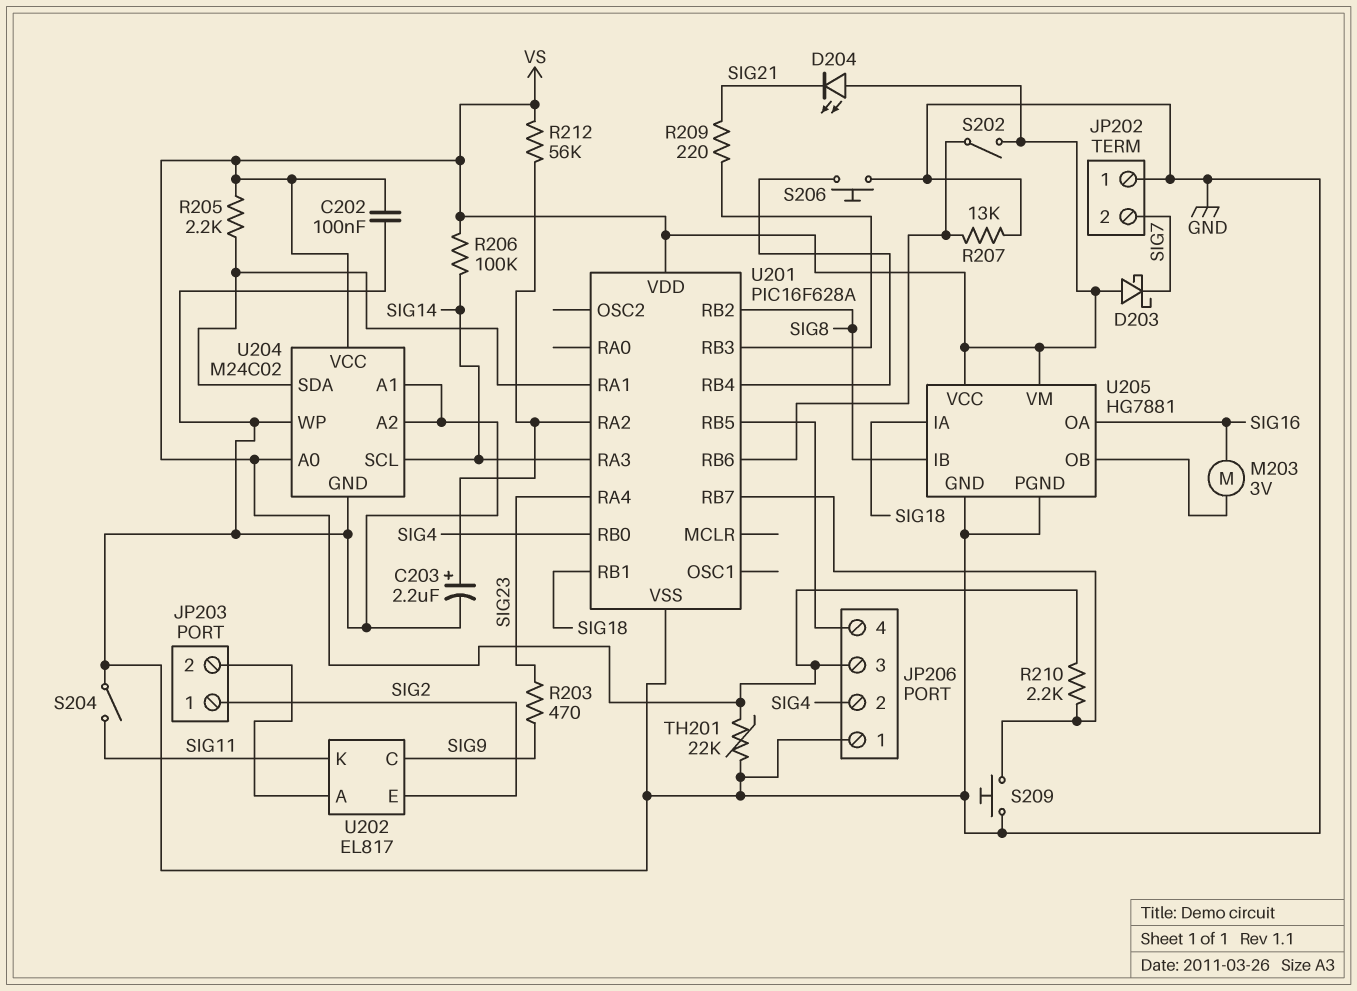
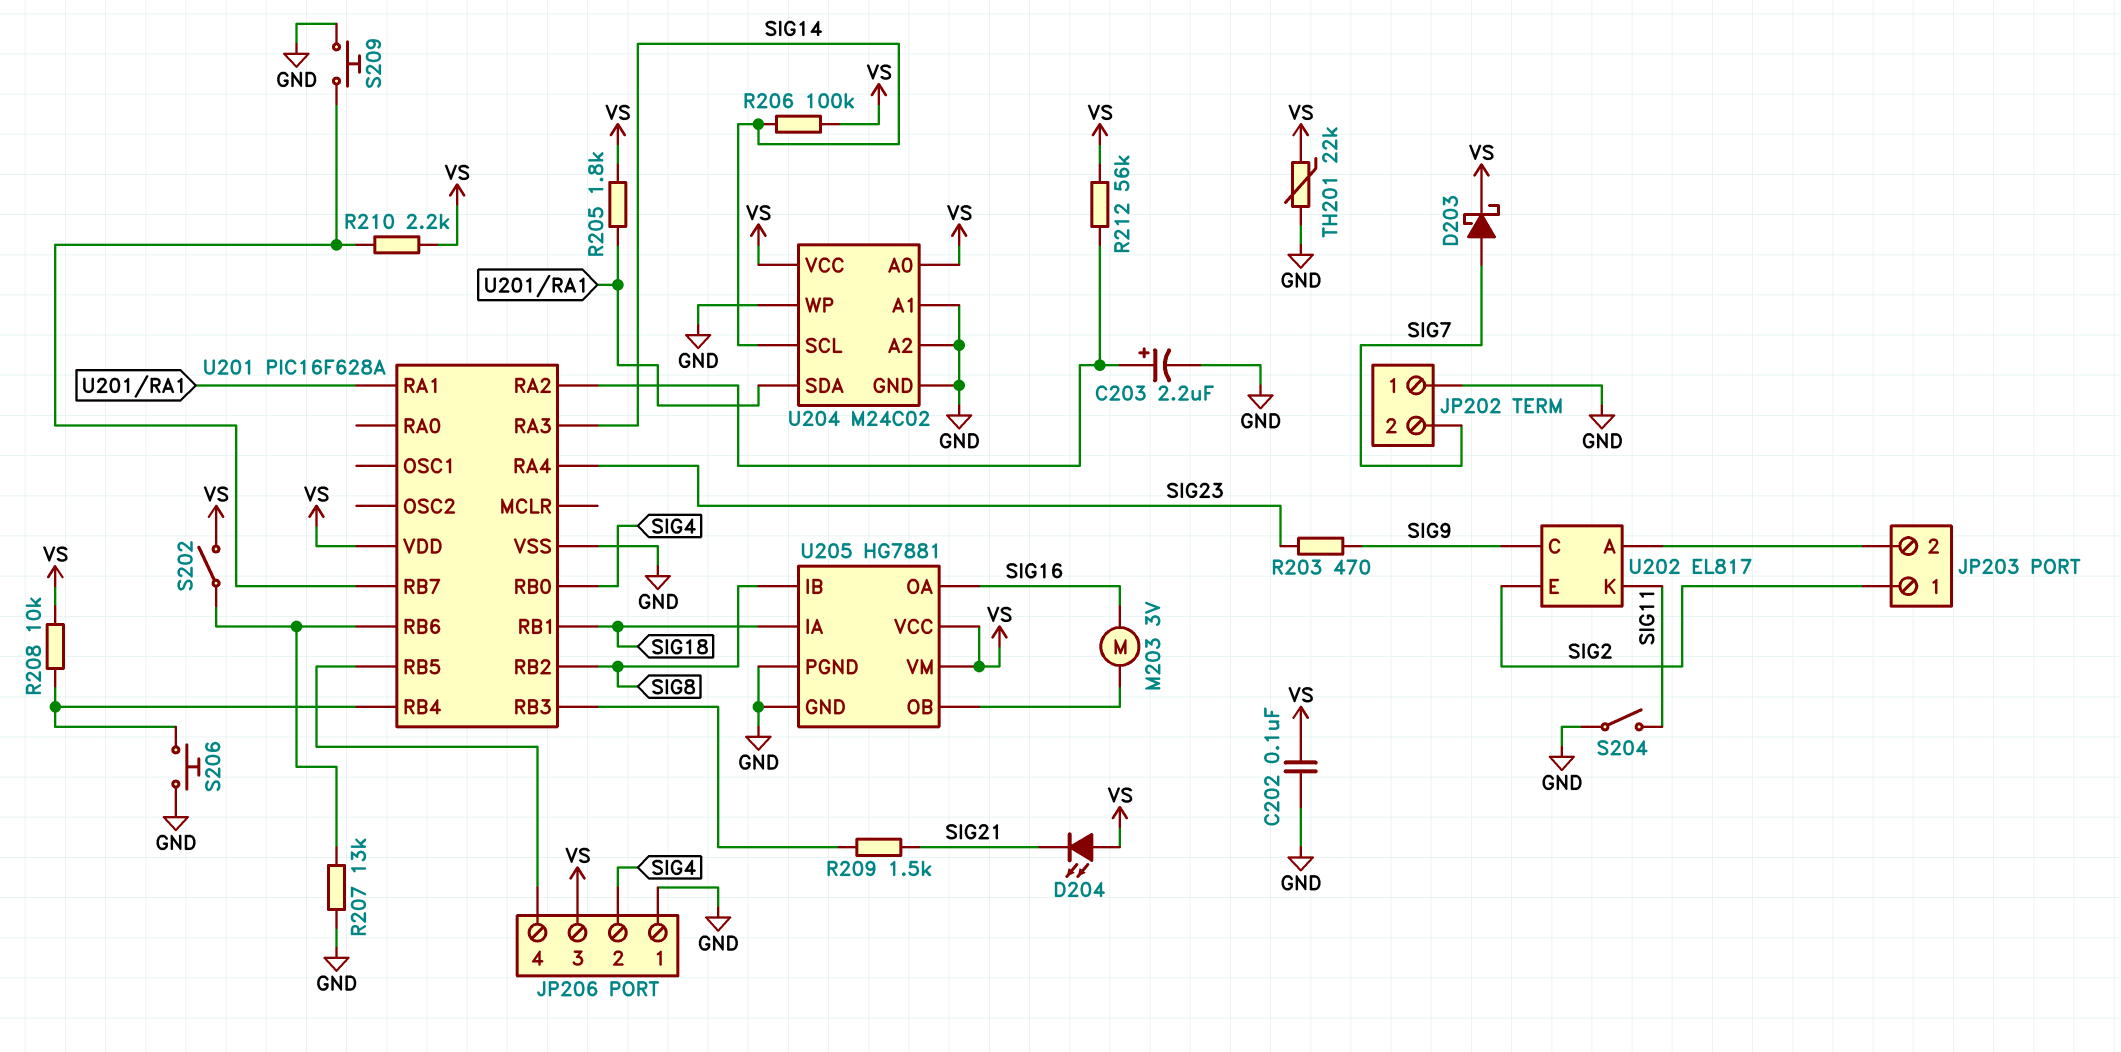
D203: schottky (A VS, K SIG7) -> schottky (A SIG7, K VS)
R205: 2.2k (U201/RA1, VS) -> 1.8k (U201/RA1, VS)
R208: none -> 10k (U201/RB4, VS)
R209: 220 (SIG21, U201/RB3) -> 1.5k (SIG21, U201/RB3)

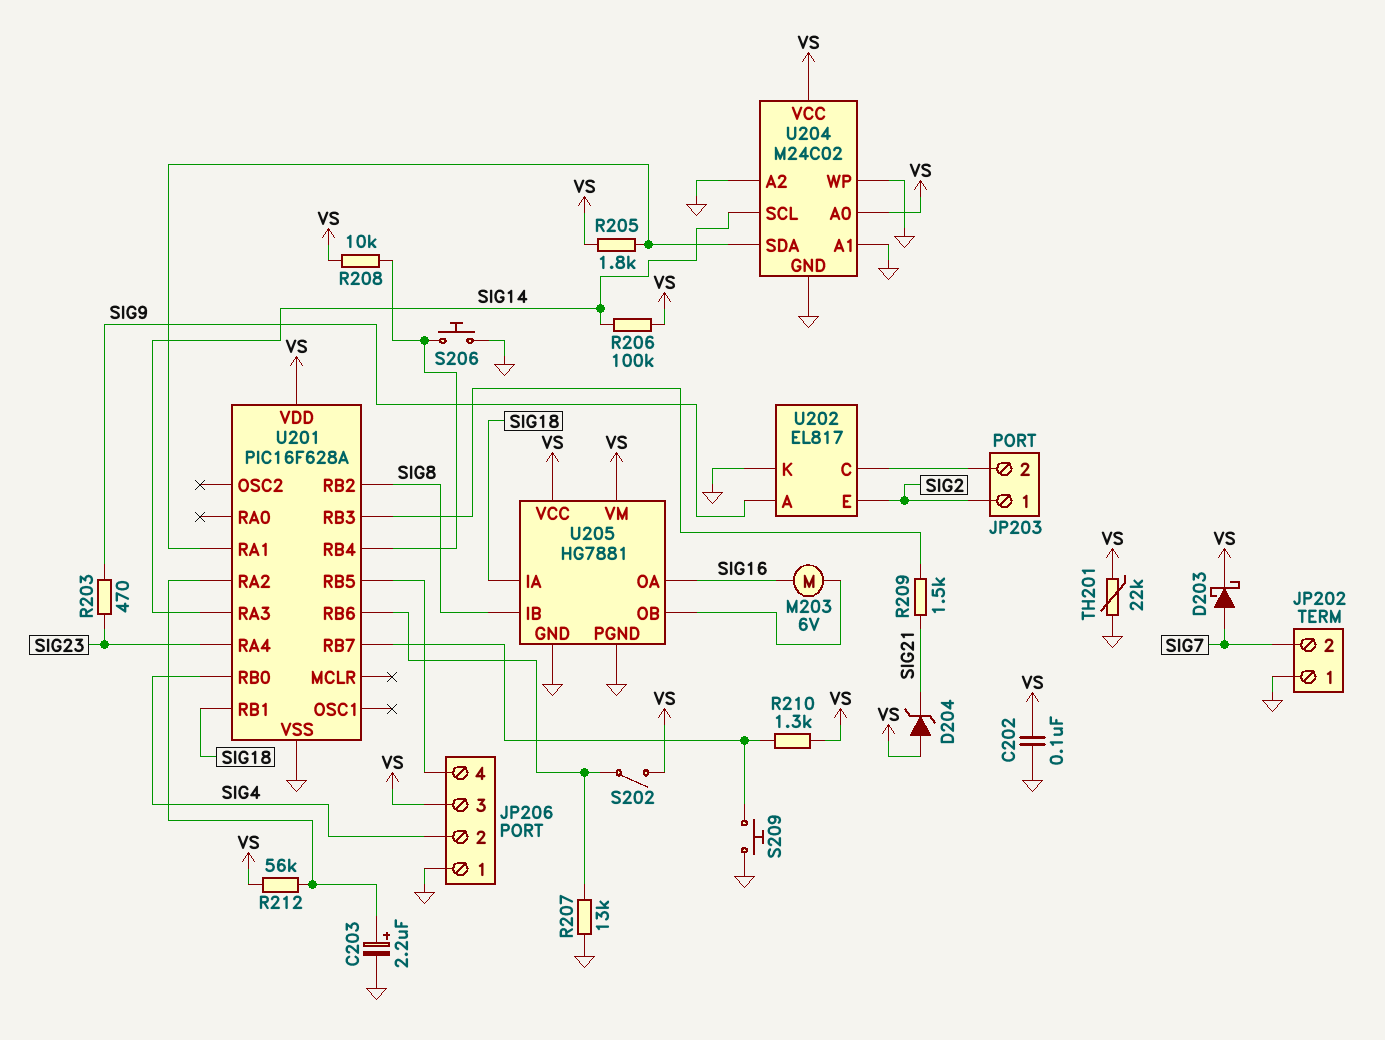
D204: LED (A VS, K SIG21) -> zener (A VS, K SIG21)
M203: motor 3V (SIG16, U205/OB) -> motor 6V (SIG16, U205/OB)
R210: 2.2k (U201/RB7, VS) -> 1.3k (U201/RB7, VS)
S204: switch (GND, SIG11) -> none
U202 pin A: JP203/2 -> SIG9
U202 pin C: SIG9 -> JP203/2
U202 pin K: SIG11 -> GND

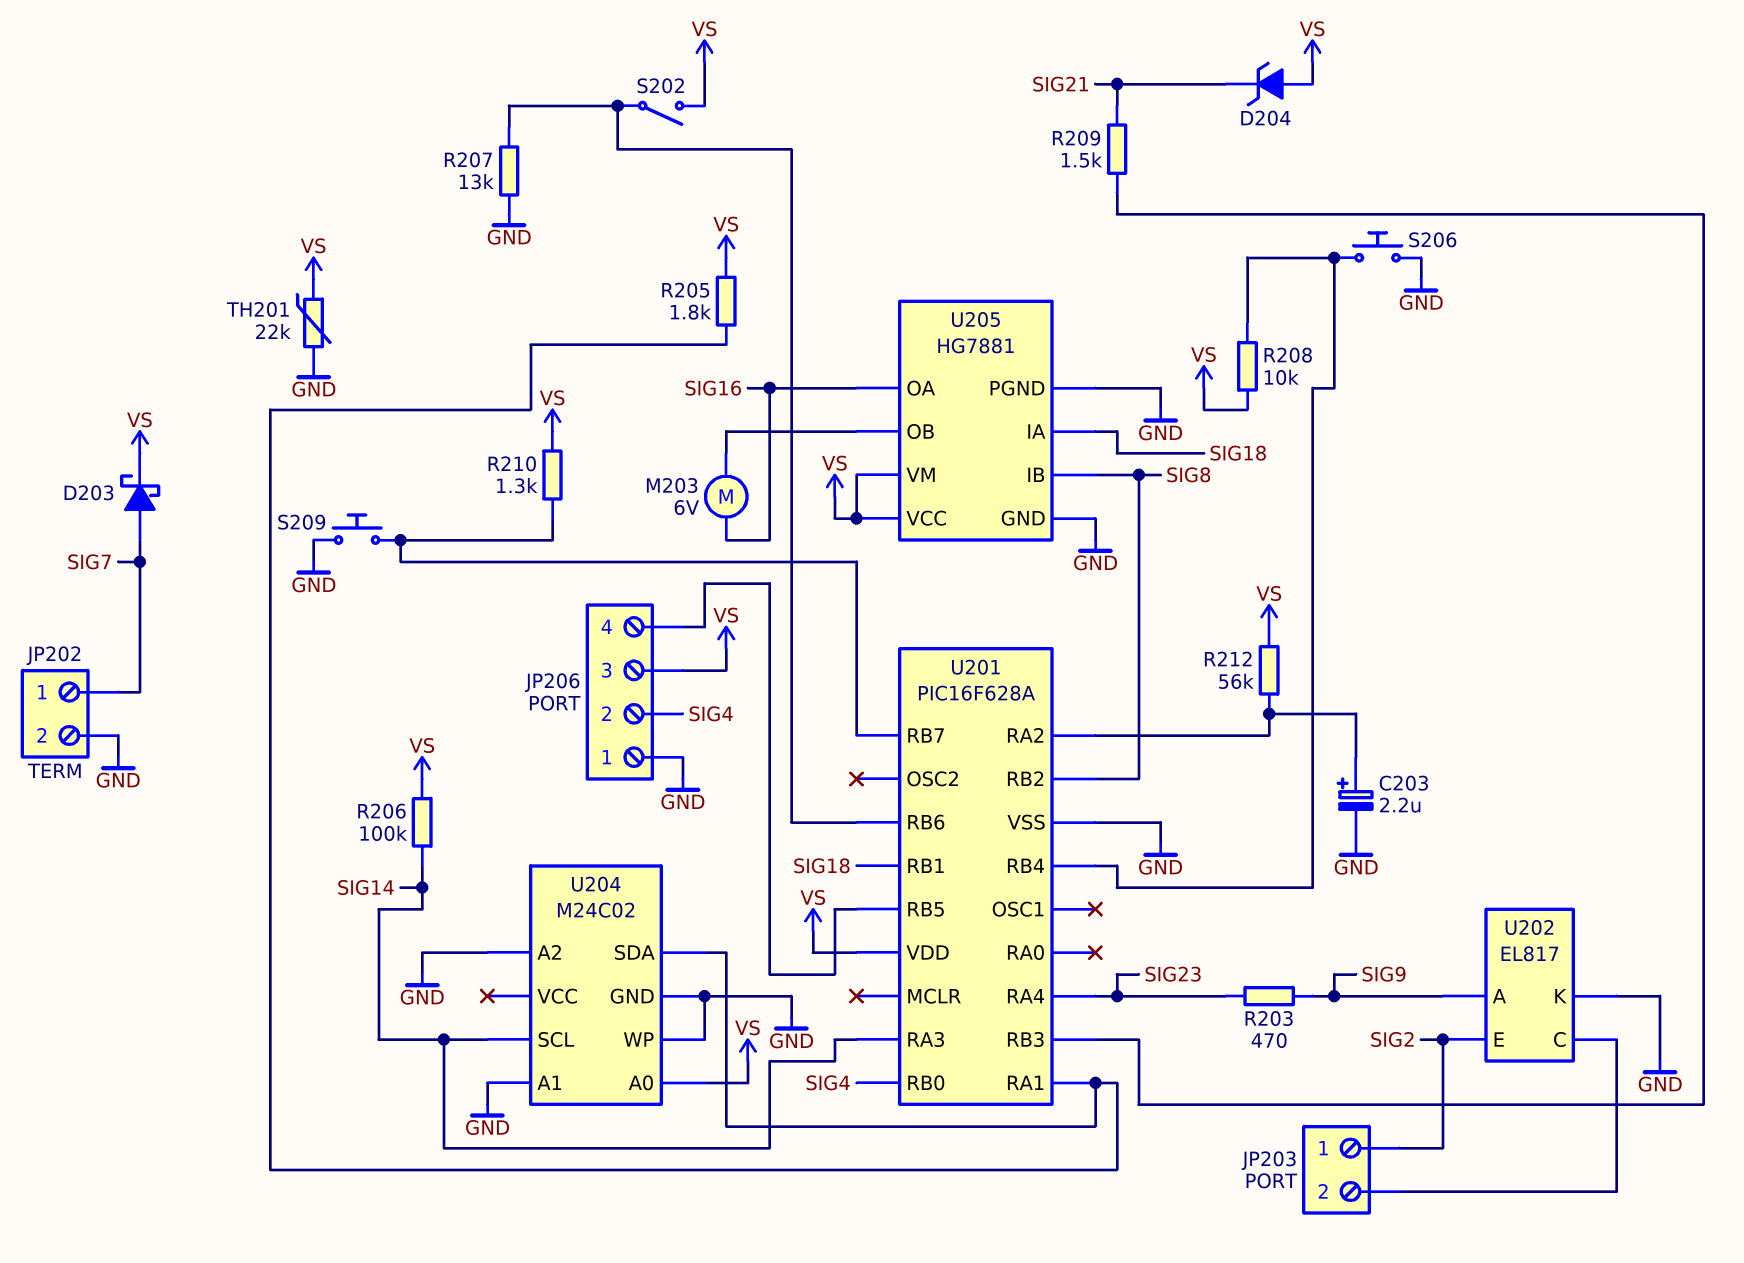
C202: 100nF (GND, VS) -> none
JP202 pin 1: GND -> SIG7
JP202 pin 2: SIG7 -> GND
U204 pin VCC: VS -> none

